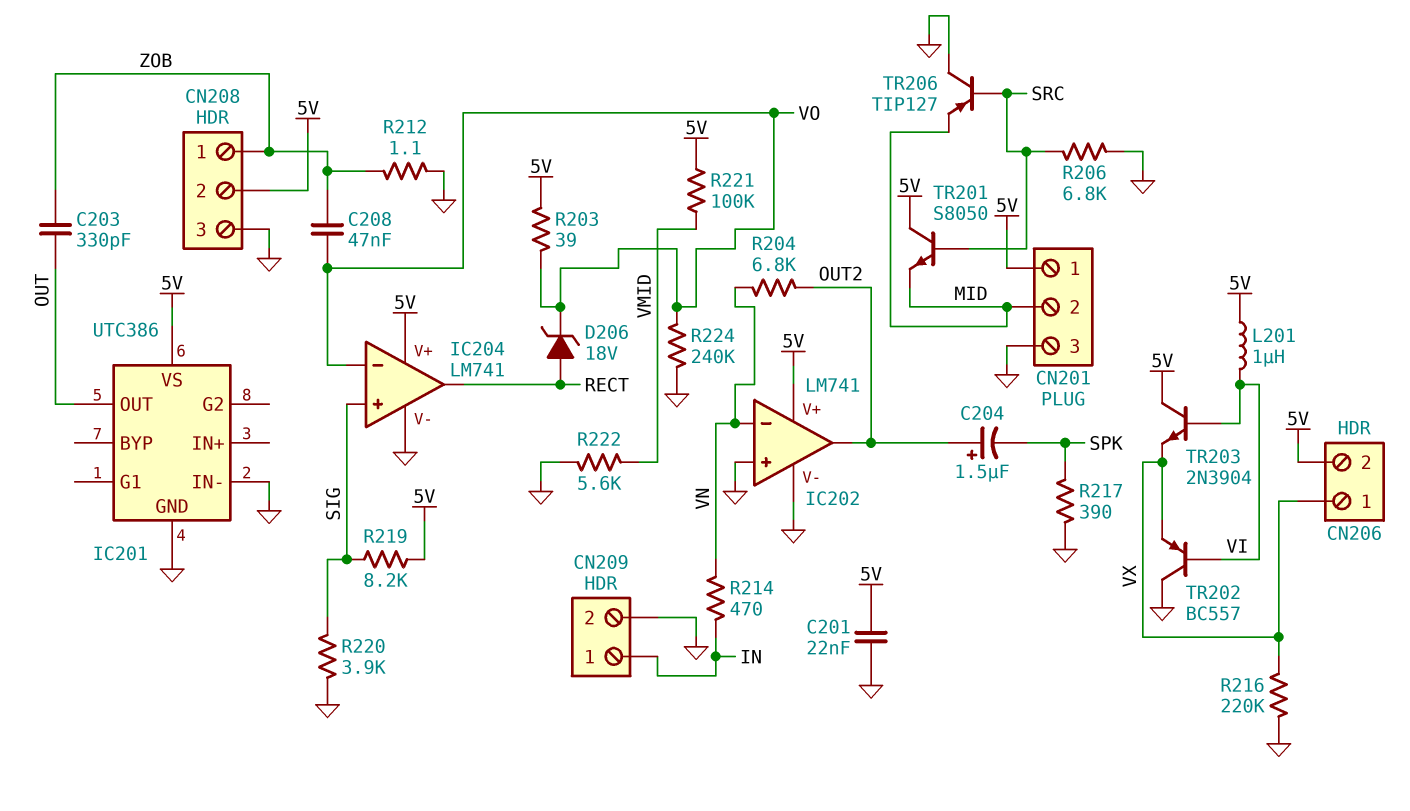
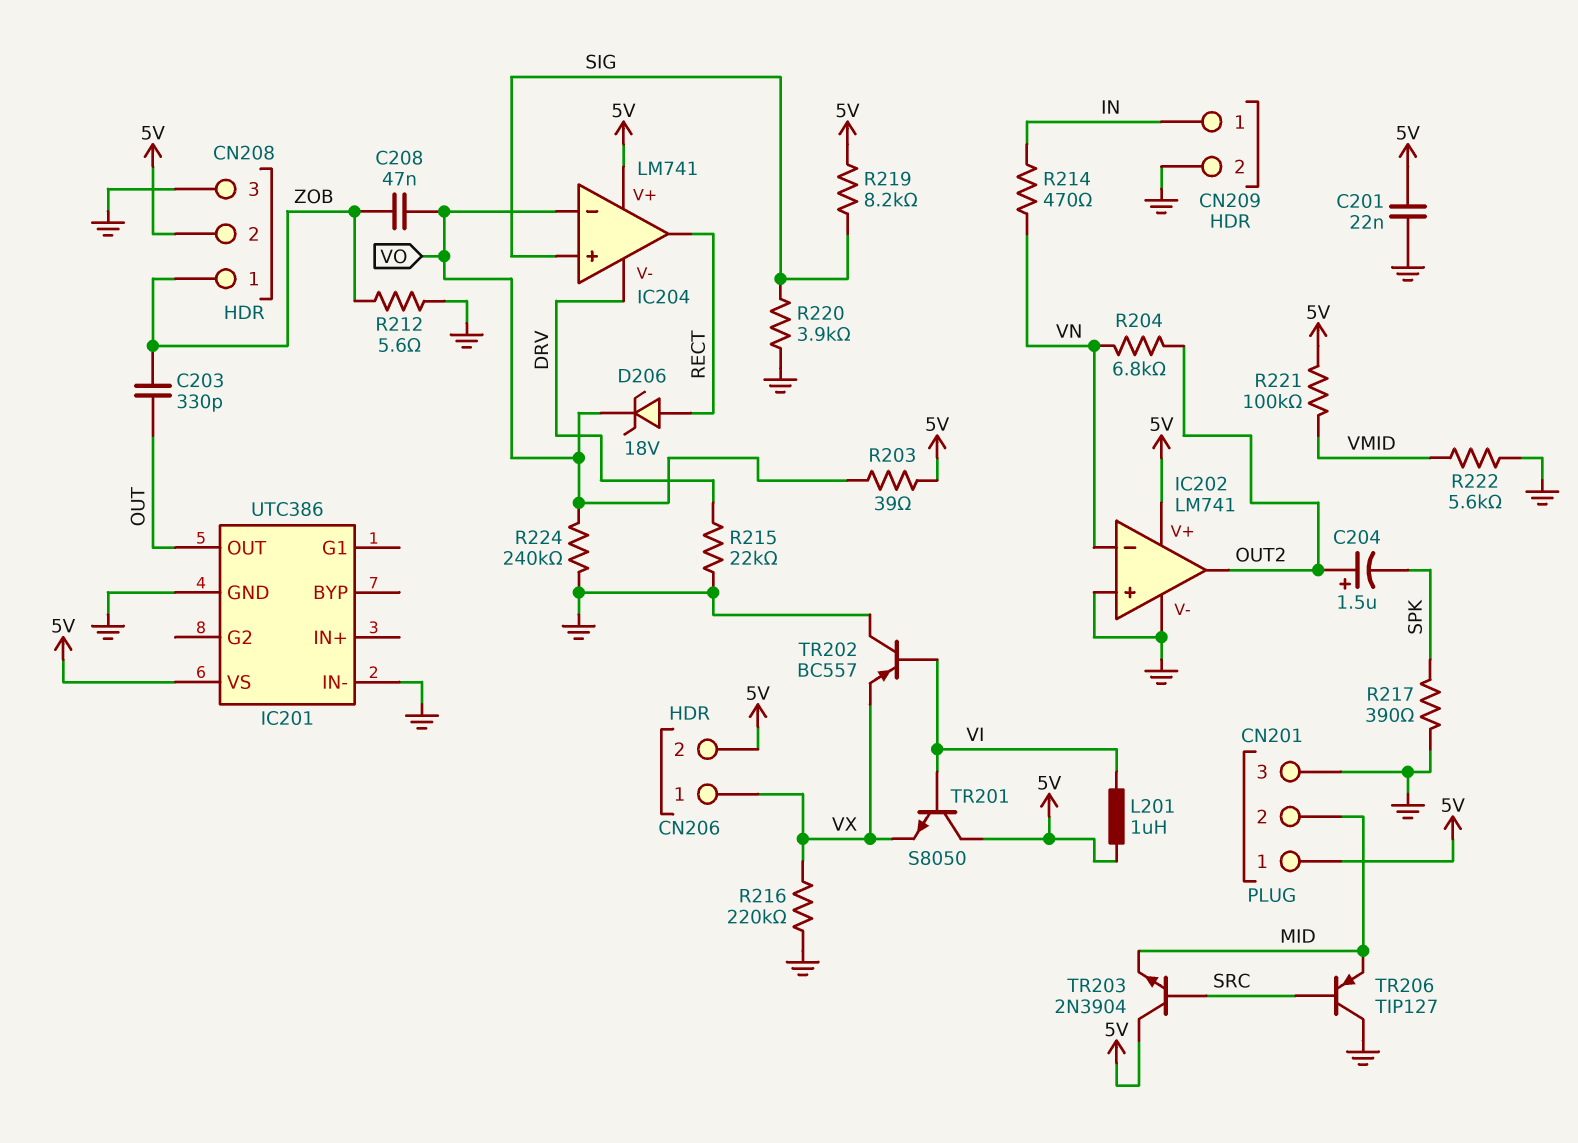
IC204 pin V-: GND -> DRV
R206: 6.8k (GND, SRC) -> none
R212: 1.1 (GND, ZOB) -> 5.6 (GND, ZOB)
R215: none -> 22k (DRV, GND)
TR201: NPN S8050 (B SRC, C 5V, E MID) -> NPN S8050 (B VI, C 5V, E VX)
TR203: NPN 2N3904 (B VI, C 5V, E VX) -> NPN 2N3904 (B SRC, C 5V, E MID)

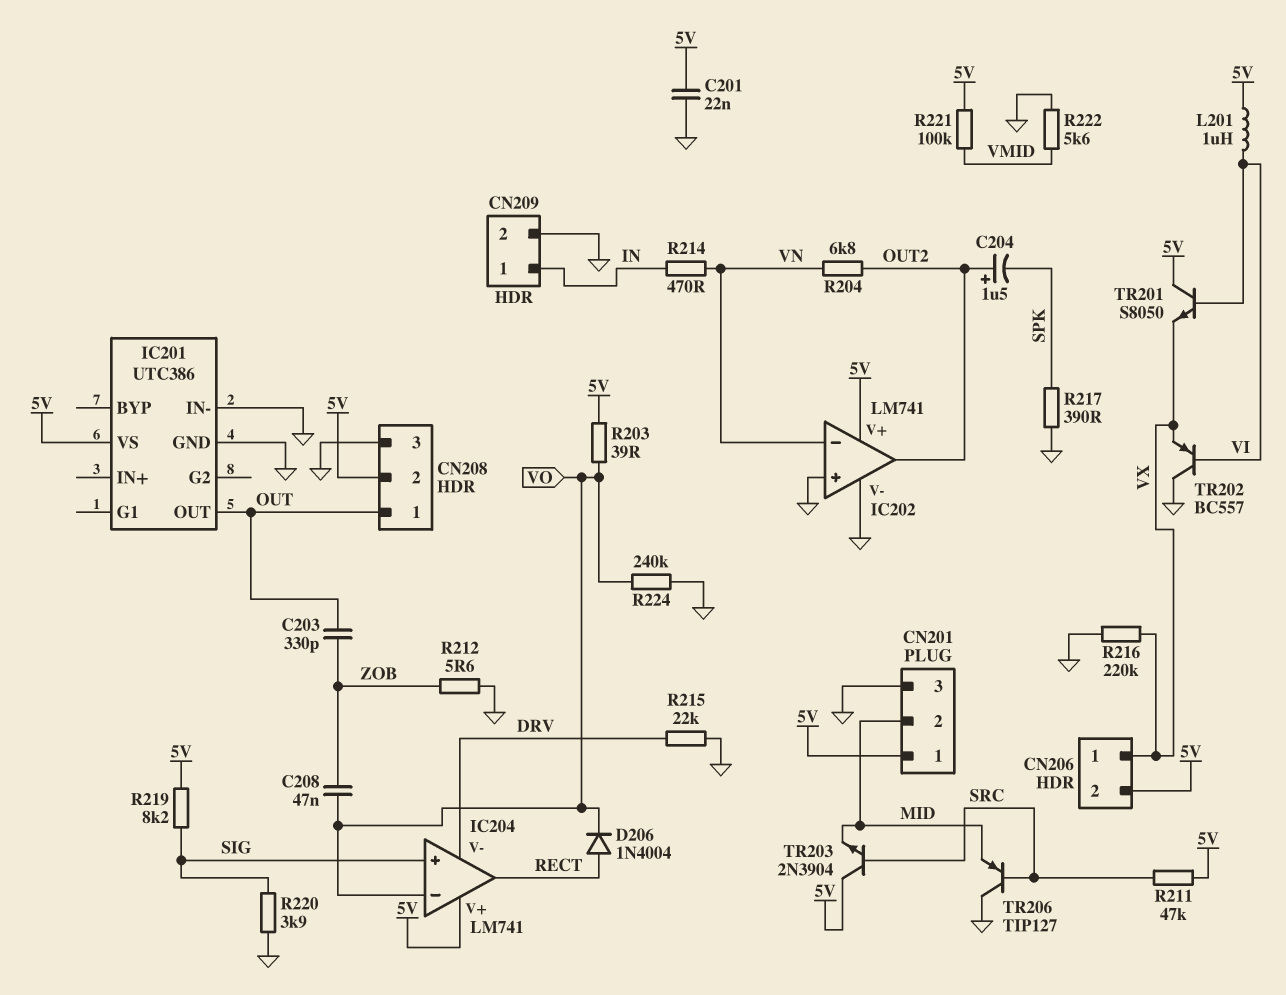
CN208 pin 1: ZOB -> OUT
D206: zener 18V (A RECT, K VO) -> diode 1N4004 (A RECT, K VO)
R211: none -> 47k (5V, SRC)

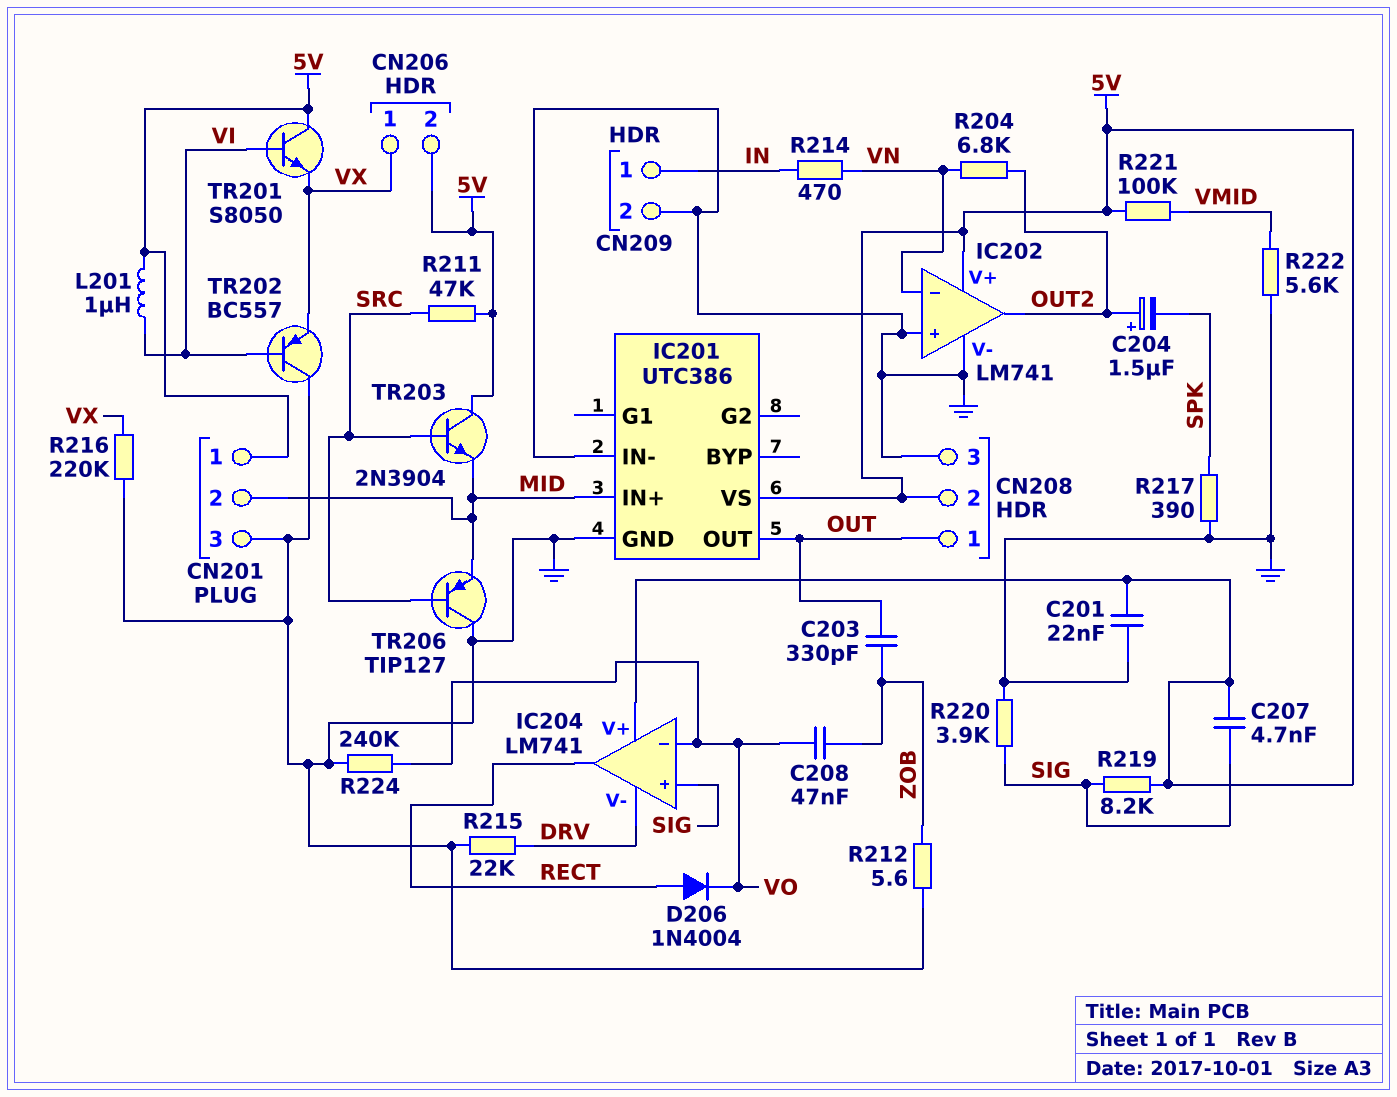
C207: none -> 4.7nF (5V, SIG)
IC201 pin IN+: none -> MID
R203: 39 (5V, VO) -> none

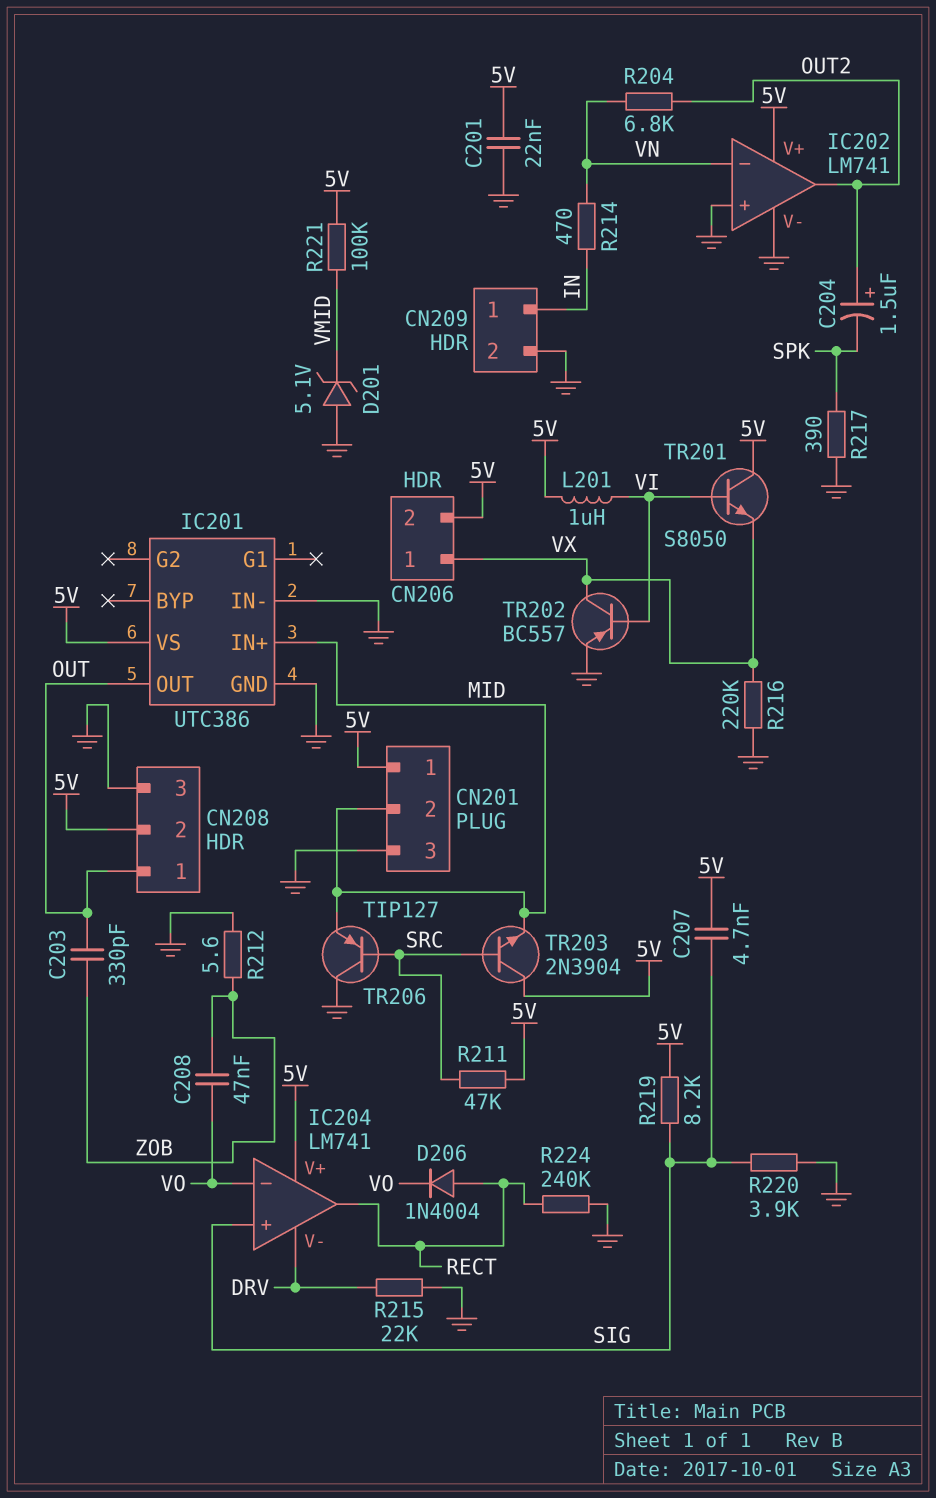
D201: none -> zener 5.1V (A GND, K VMID)
R222: 5.6k (GND, VMID) -> none
R224: 240k (GND, VO) -> 240k (GND, RECT)
TR202: PNP BC557 (B VI, C GND, E VX) -> PNP BC557 (B VI, C VX, E GND)

